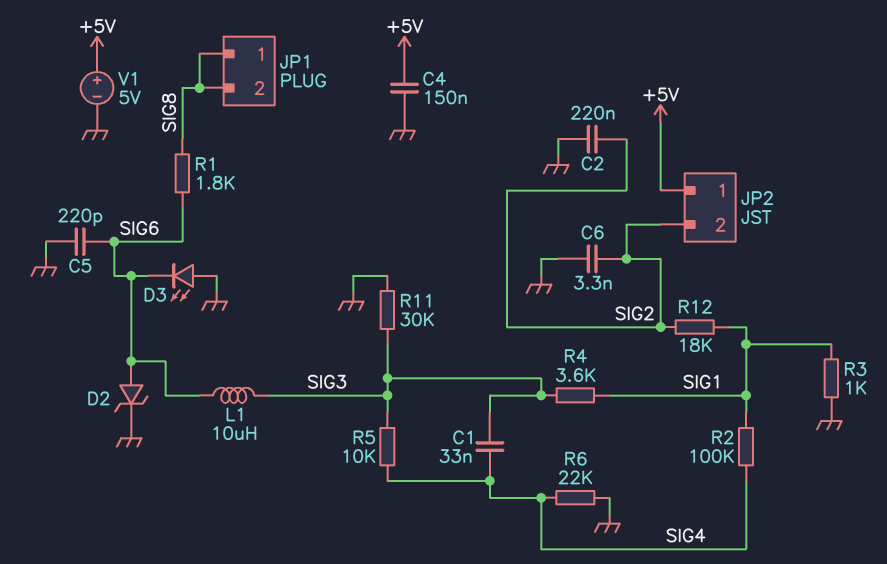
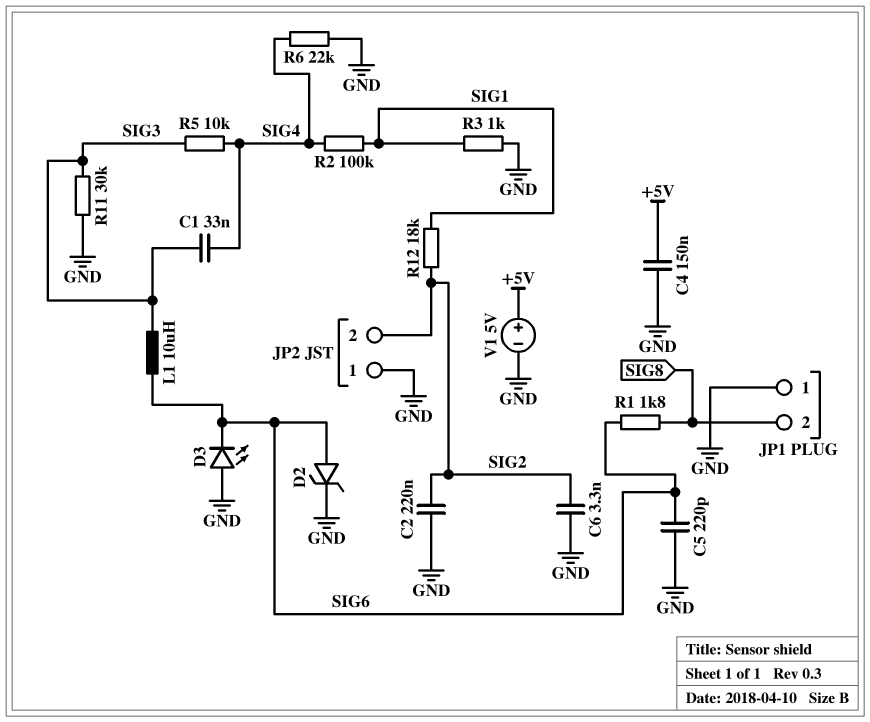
JP1 pin 1: SIG8 -> GND
JP2 pin 1: +5V -> GND
R4: 3.6k (SIG1, SIG3) -> none

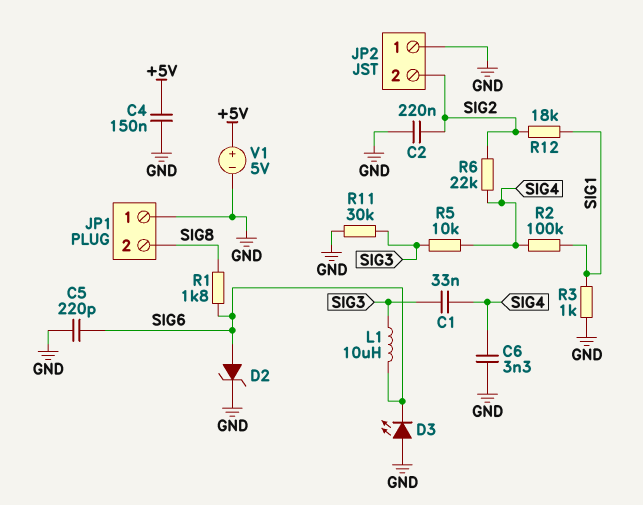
C6: 3.3nF (GND, SIG2) -> 3.3nF (GND, SIG4)
R6: 22k (GND, SIG4) -> 22k (SIG2, SIG4)

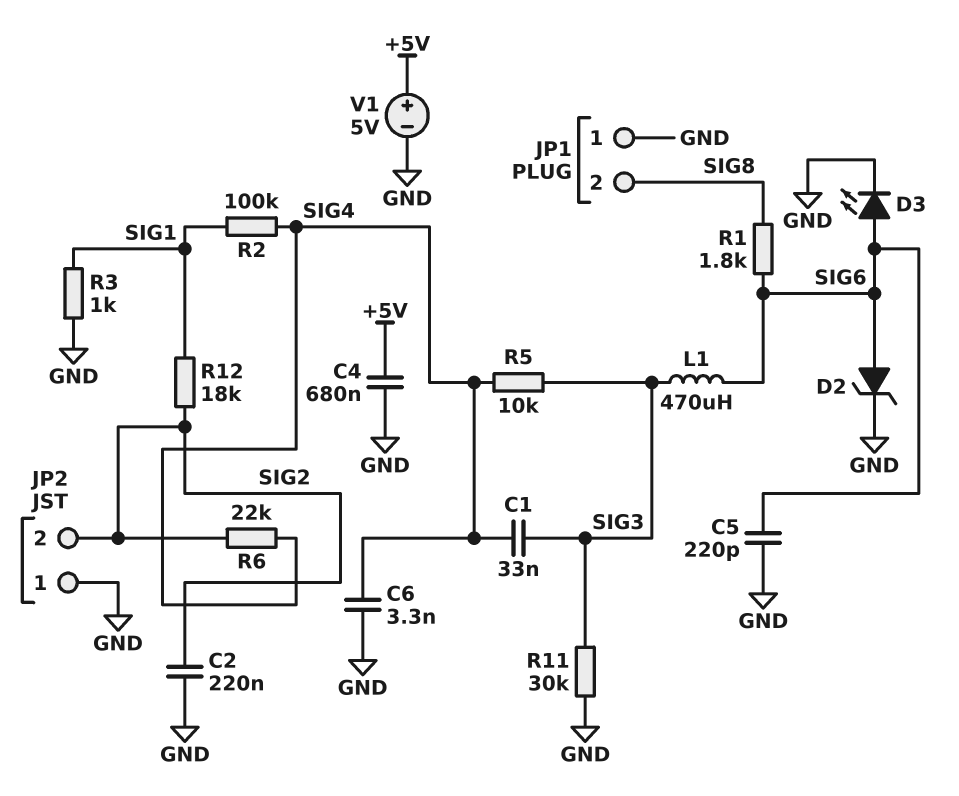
C4: 150nF (+5V, GND) -> 680nF (+5V, GND)
D3: LED (A GND, K SIG6) -> LED (A SIG6, K GND)
L1: 10uH (SIG3, SIG6) -> 470uH (SIG3, SIG6)

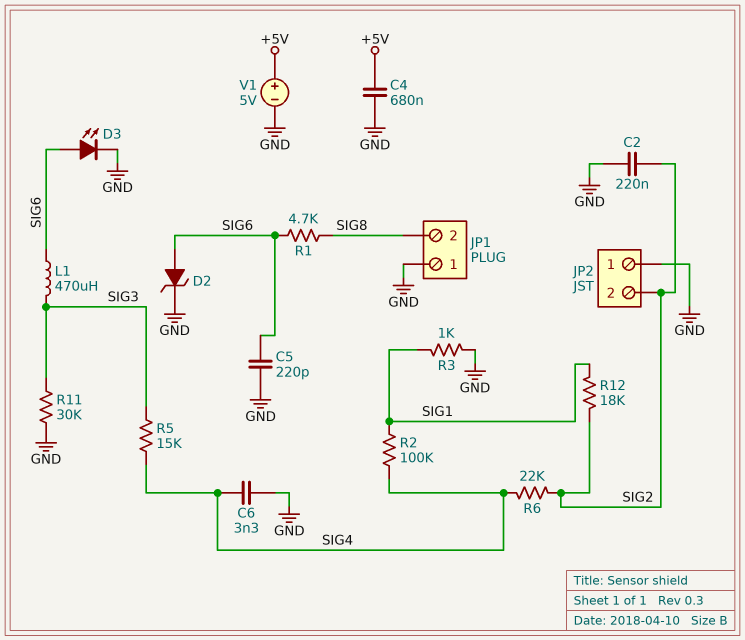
C1: 33nF (SIG3, SIG4) -> none
R1: 1.8k (SIG6, SIG8) -> 4.7k (SIG6, SIG8)
R5: 10k (SIG3, SIG4) -> 15k (SIG3, SIG4)

